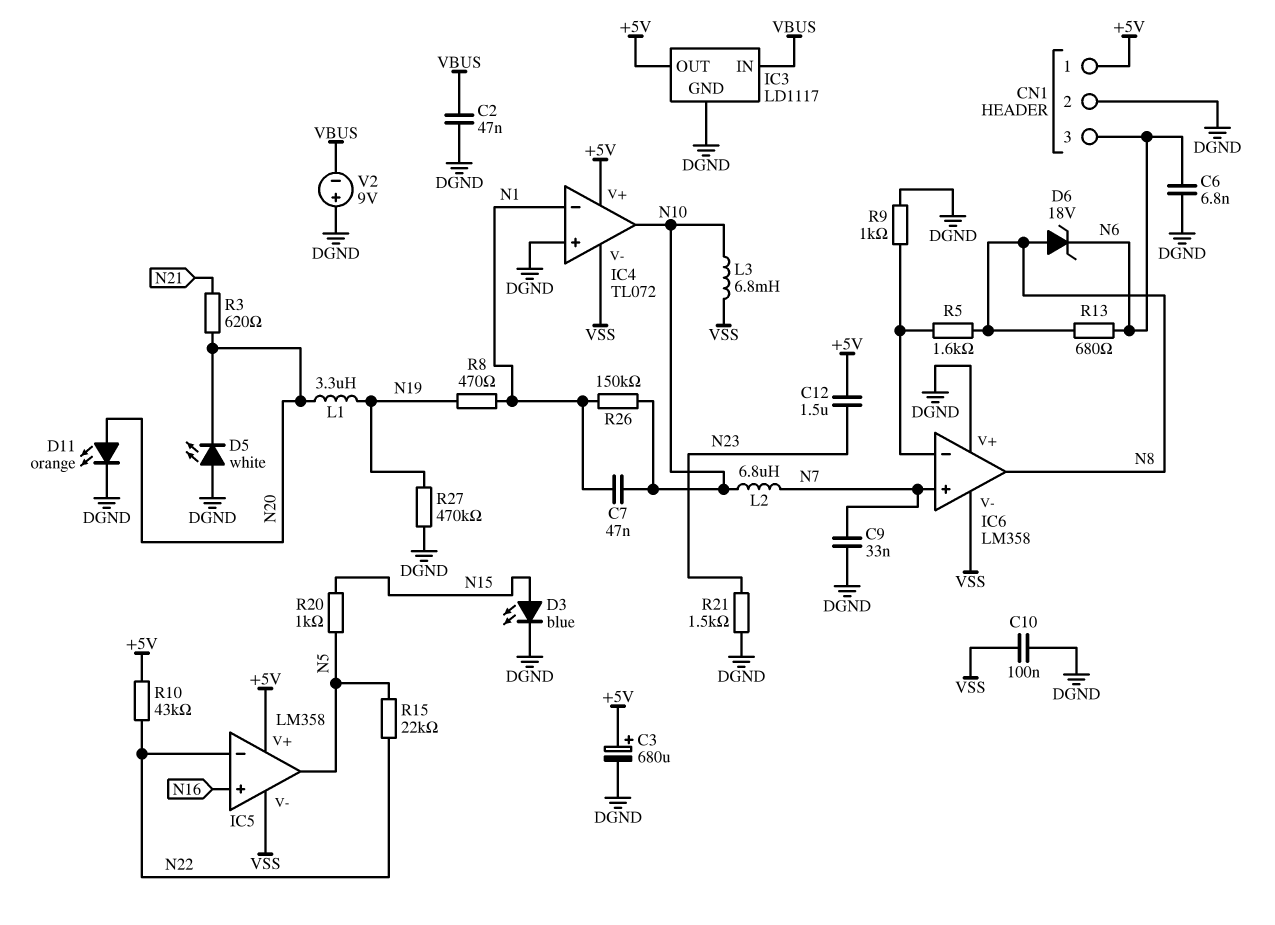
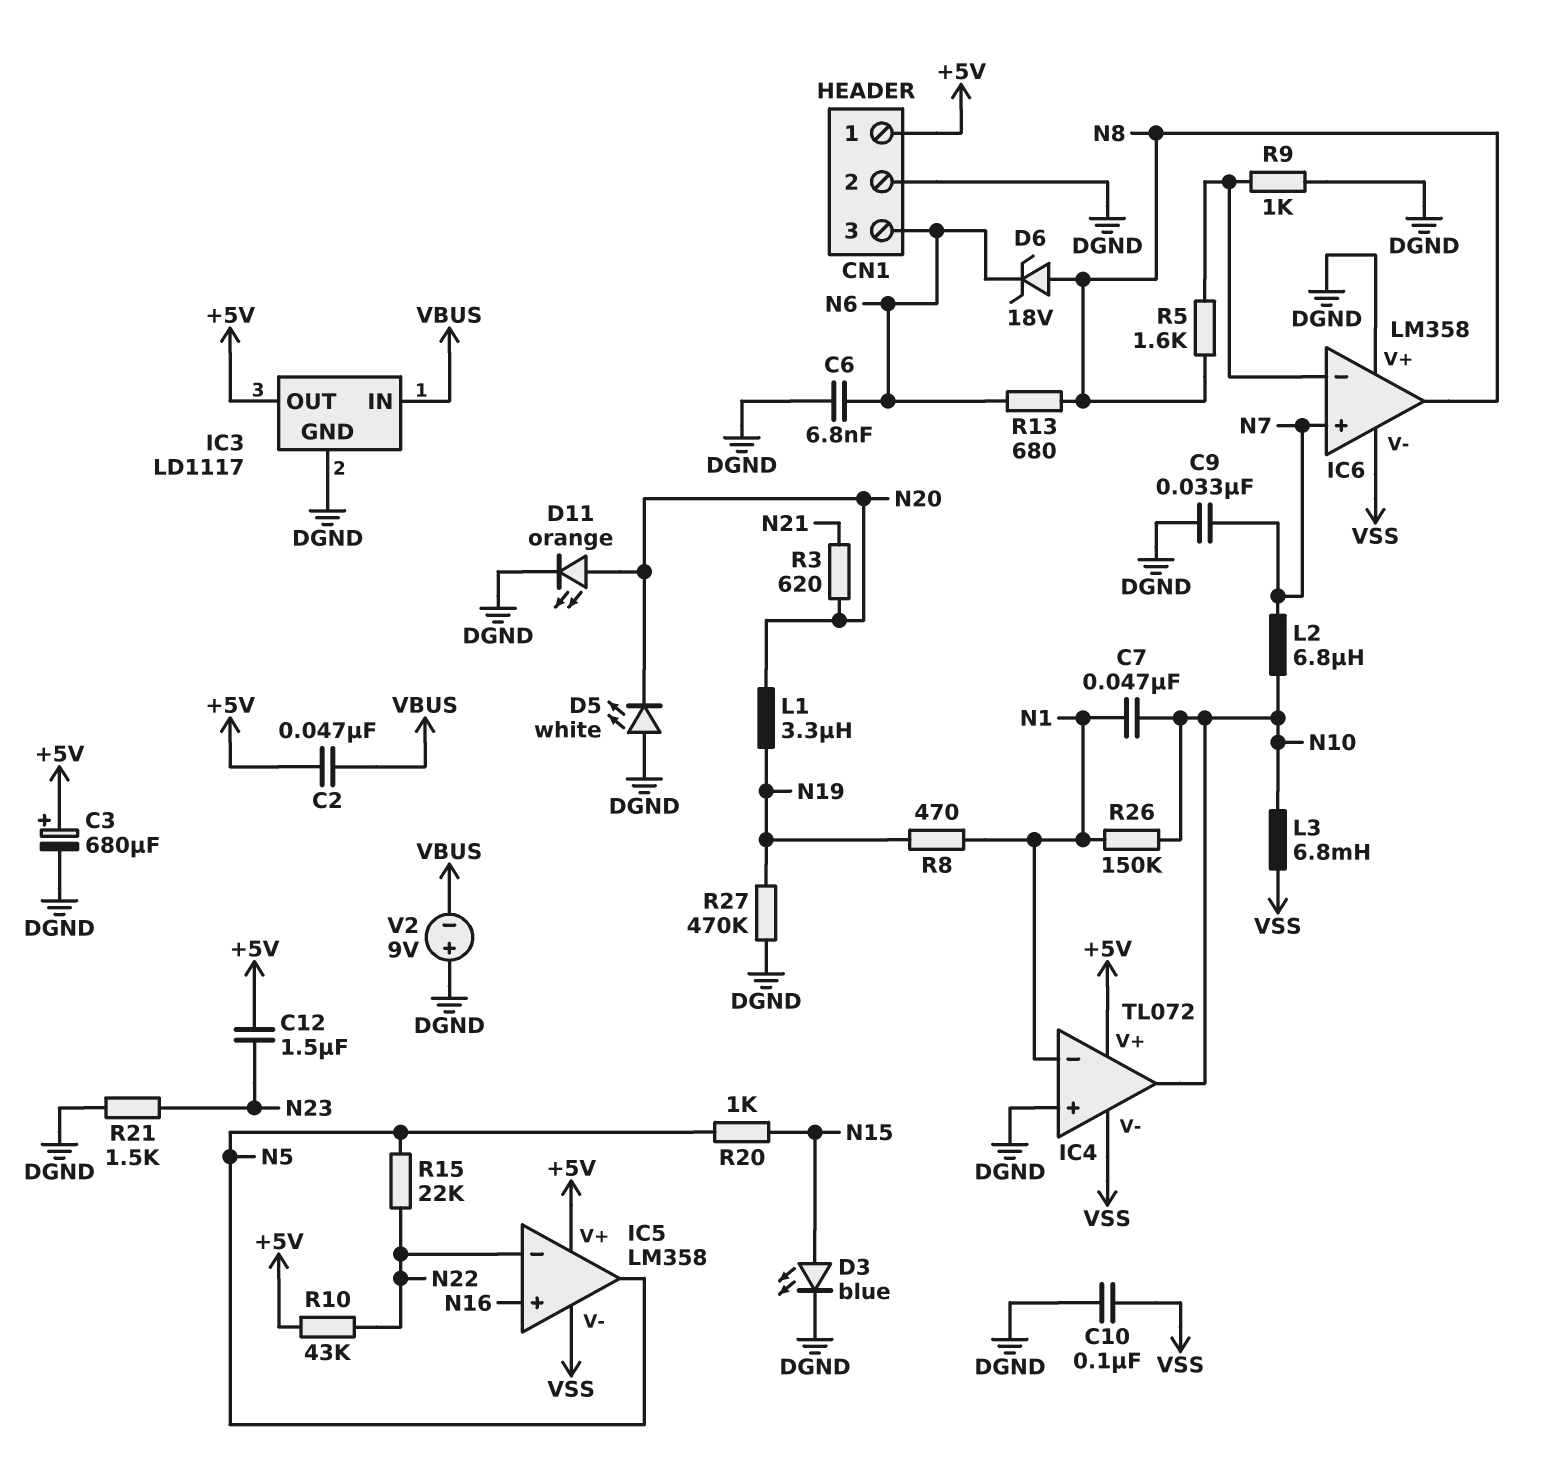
C2: 47nF (DGND, VBUS) -> 47nF (+5V, VBUS)

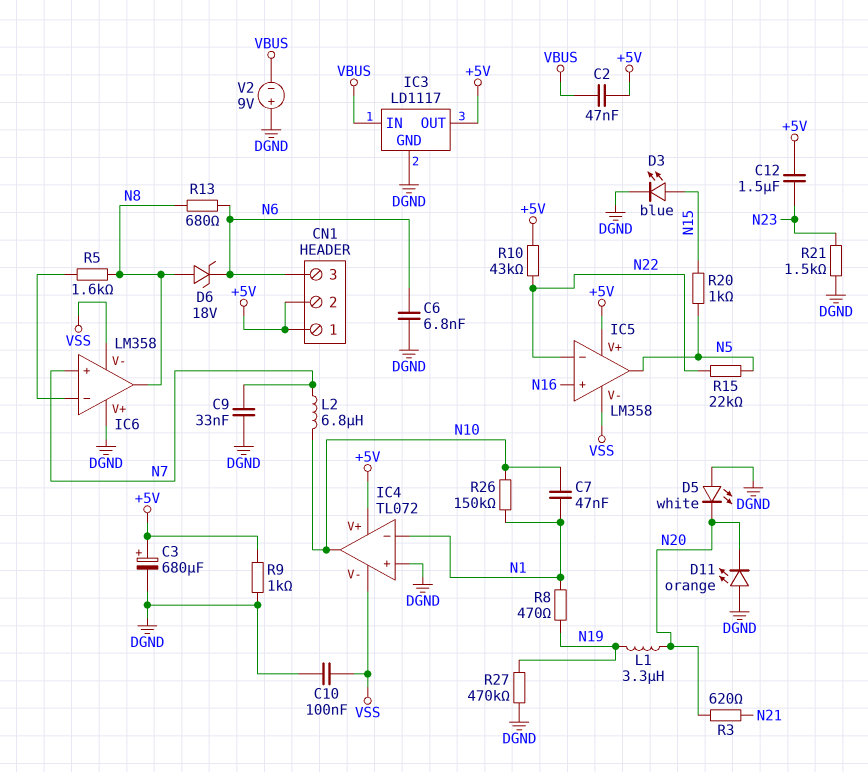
CN1 pin 2: DGND -> +5V
D11: LED orange (A N20, K DGND) -> LED orange (A DGND, K N20)
L3: 6.8mH (N10, VSS) -> none
R9: 1k (DGND, IC6/in-) -> 1k (+5V, DGND)

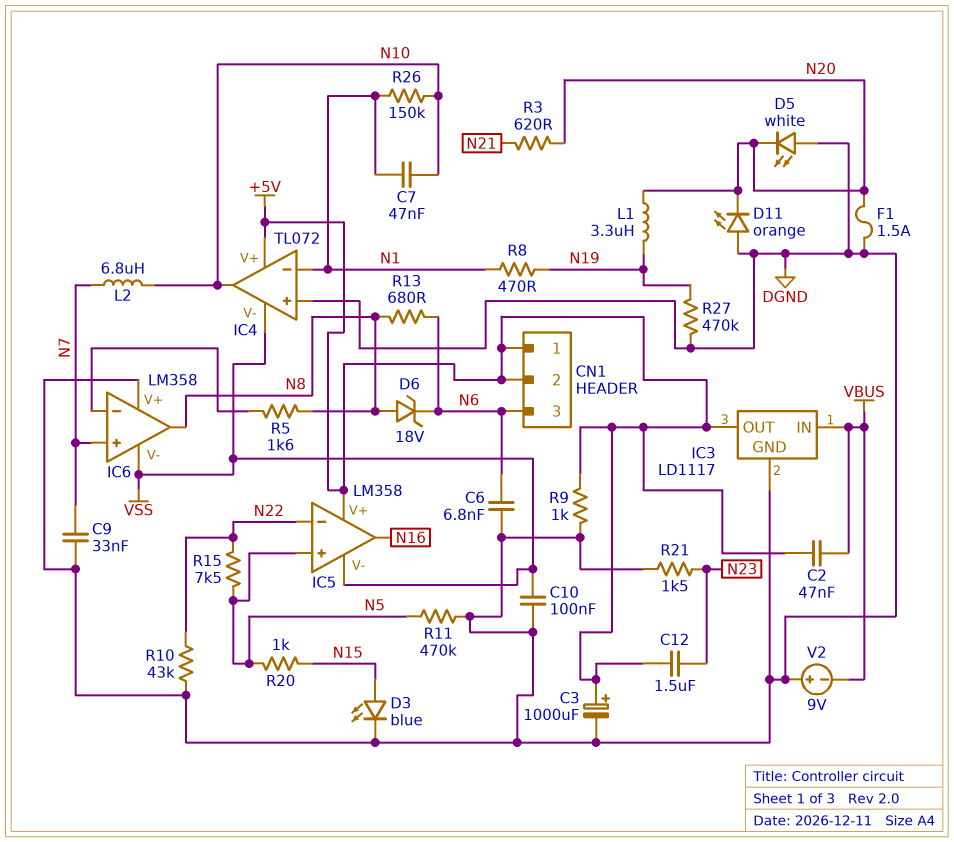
C3: 680uF (plus +5V, minus DGND) -> 1000uF (plus +5V, minus DGND)
F1: none -> 1.5A (DGND, N20)
IC5 pin in+: N16 -> N5
IC5 pin out: N5 -> N16
R10: 43k (+5V, N22) -> 43k (DGND, N22)
R11: none -> 470k (DGND, N5)
R15: 22k (N5, N22) -> 7.5k (N5, N22)

